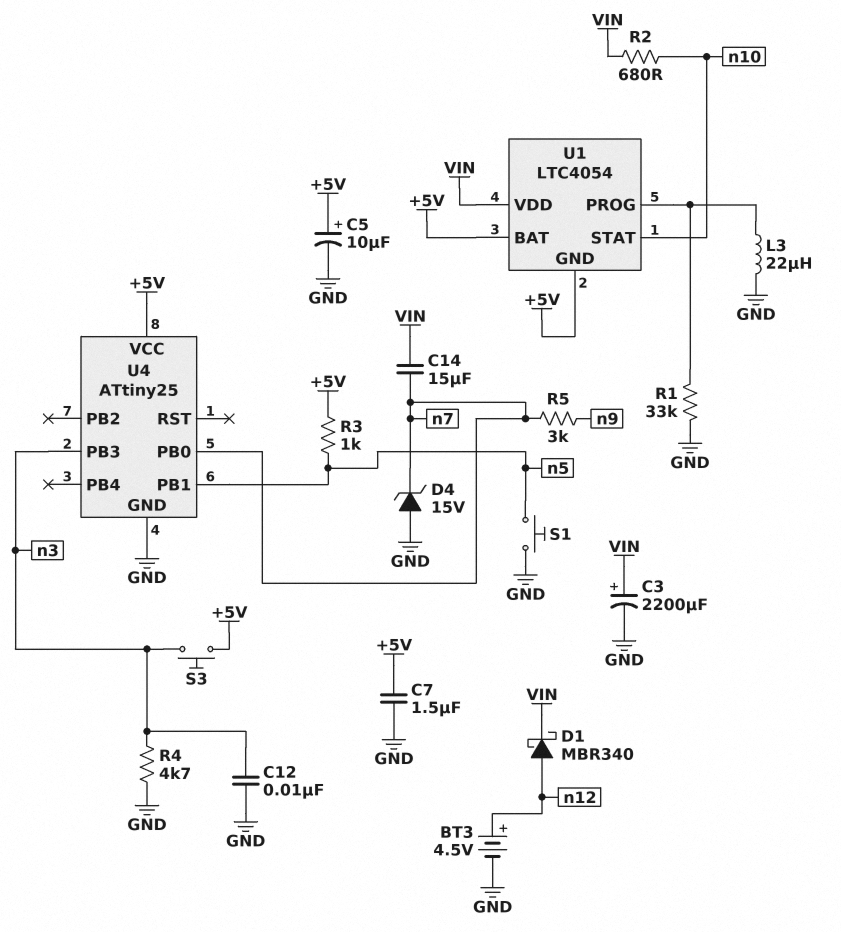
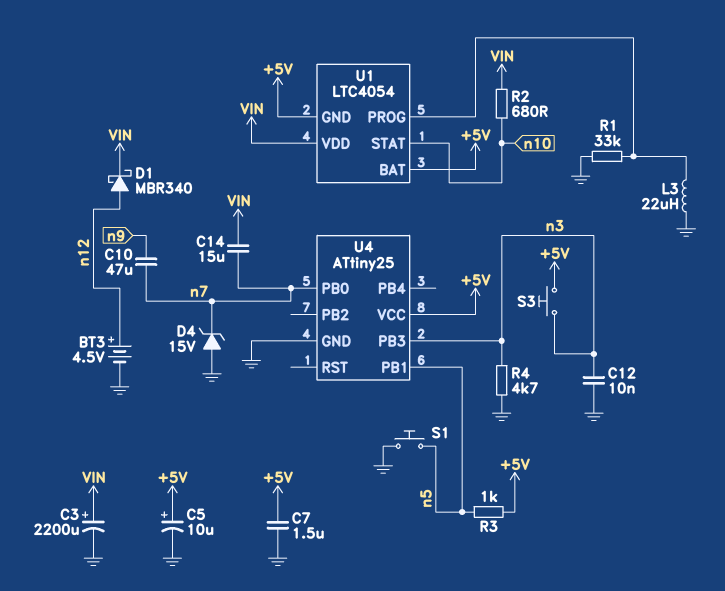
C10: none -> 47uF (n7, n9)
R5: 3k (n7, n9) -> none

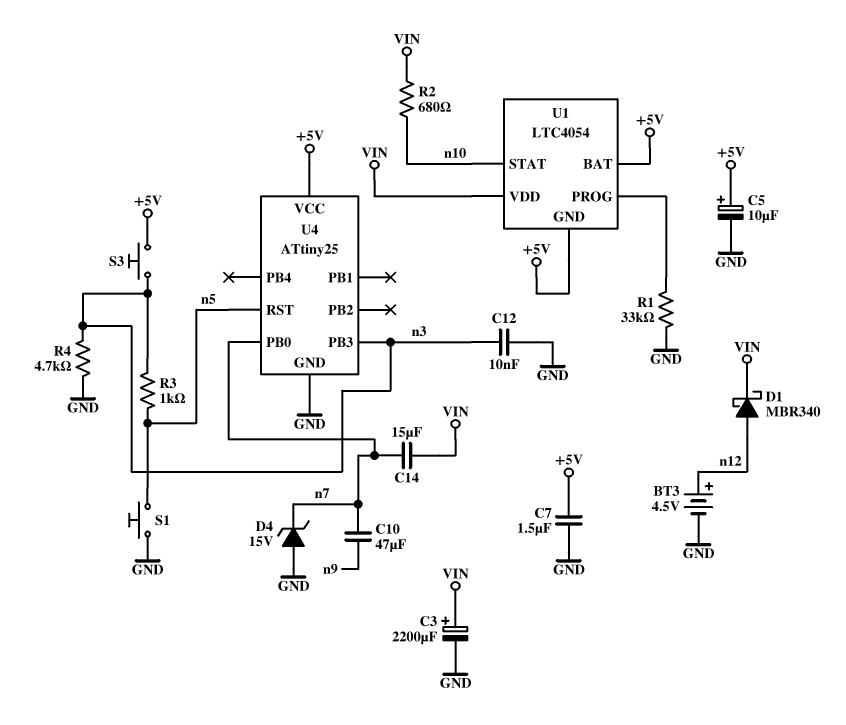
L3: 22uH (GND, U1/PROG) -> none
R3: 1k (+5V, n5) -> 1k (n3, n5)
U4 pin PB1: n5 -> none
U4 pin RST: none -> n5

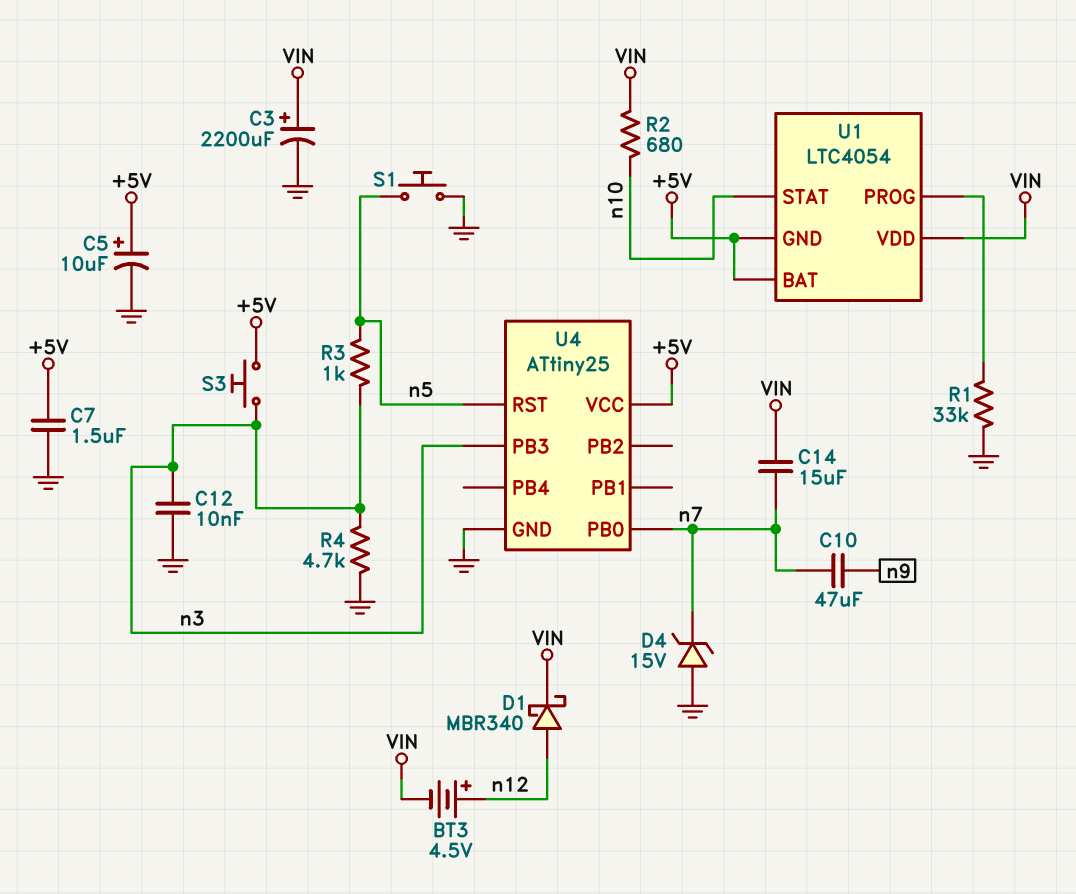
BT3: 4.5V (plus n12, minus GND) -> 4.5V (plus n12, minus VIN)

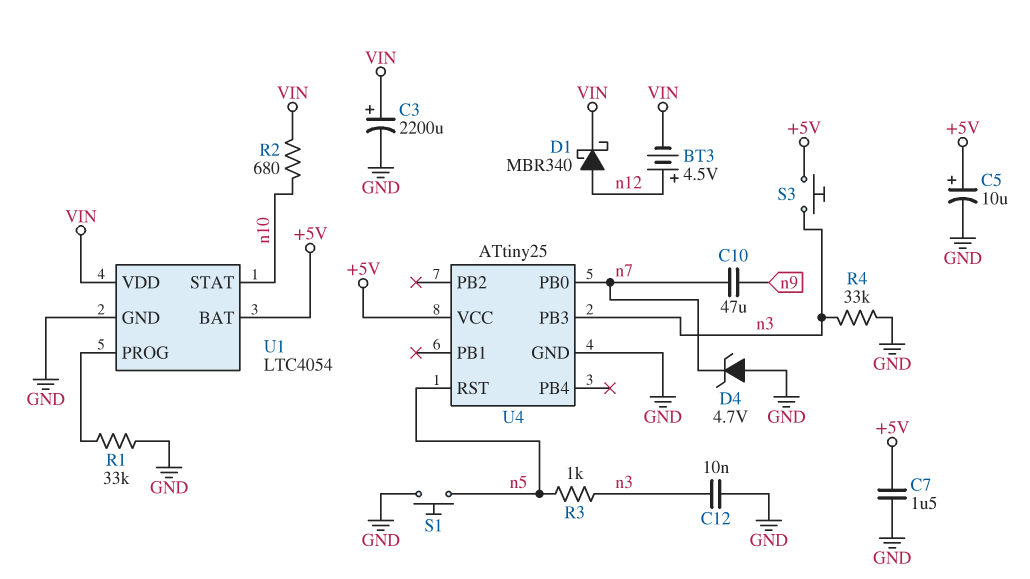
C14: 15uF (VIN, n7) -> none
D4: zener 15V (A GND, K n7) -> zener 4.7V (A GND, K n7)
R4: 4.7k (GND, n3) -> 33k (GND, n3)
U1 pin GND: +5V -> GND

